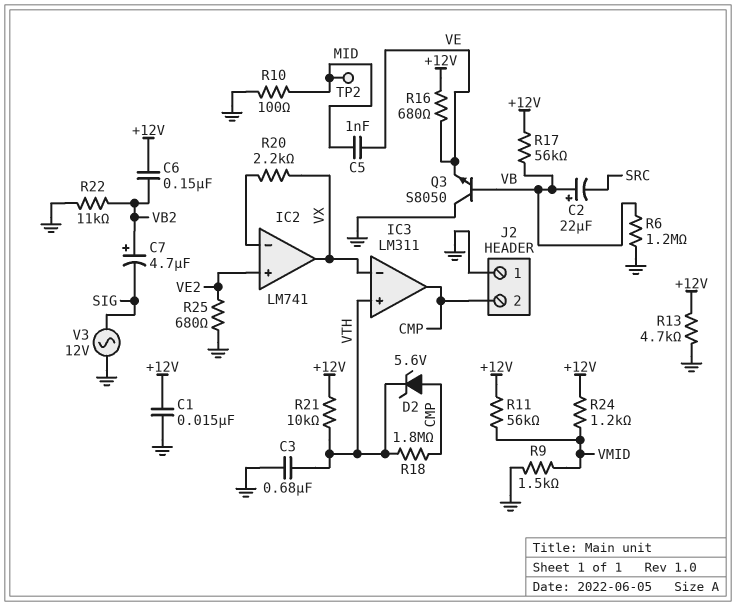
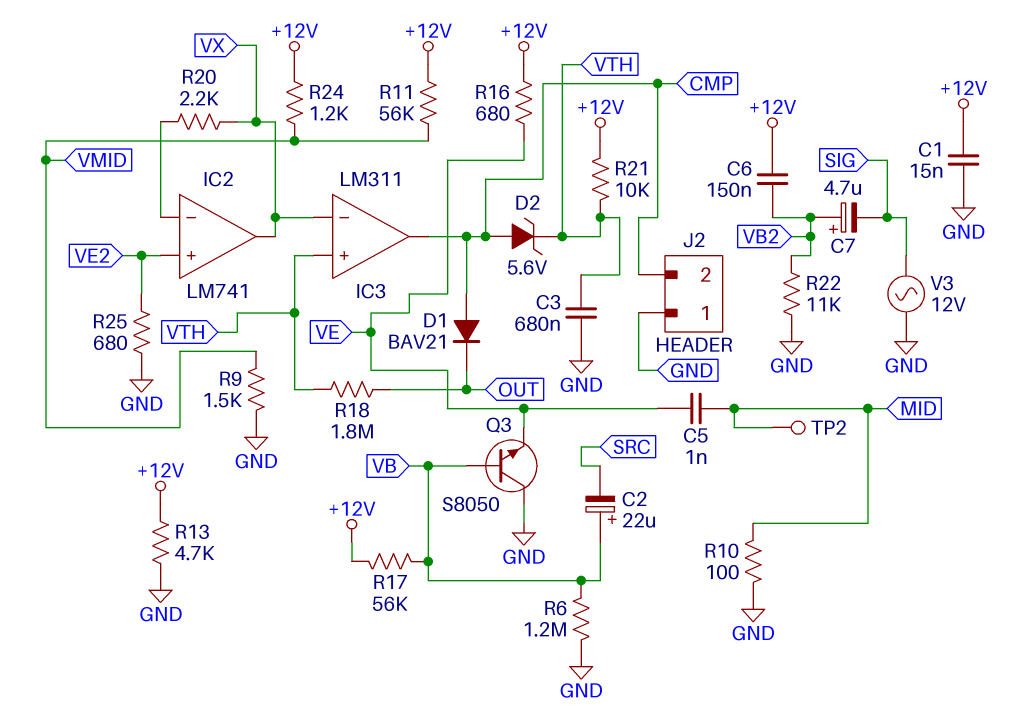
D1: none -> diode BAV21 (A CMP, K OUT)
R18: 1.8M (CMP, VTH) -> 1.8M (OUT, VTH)

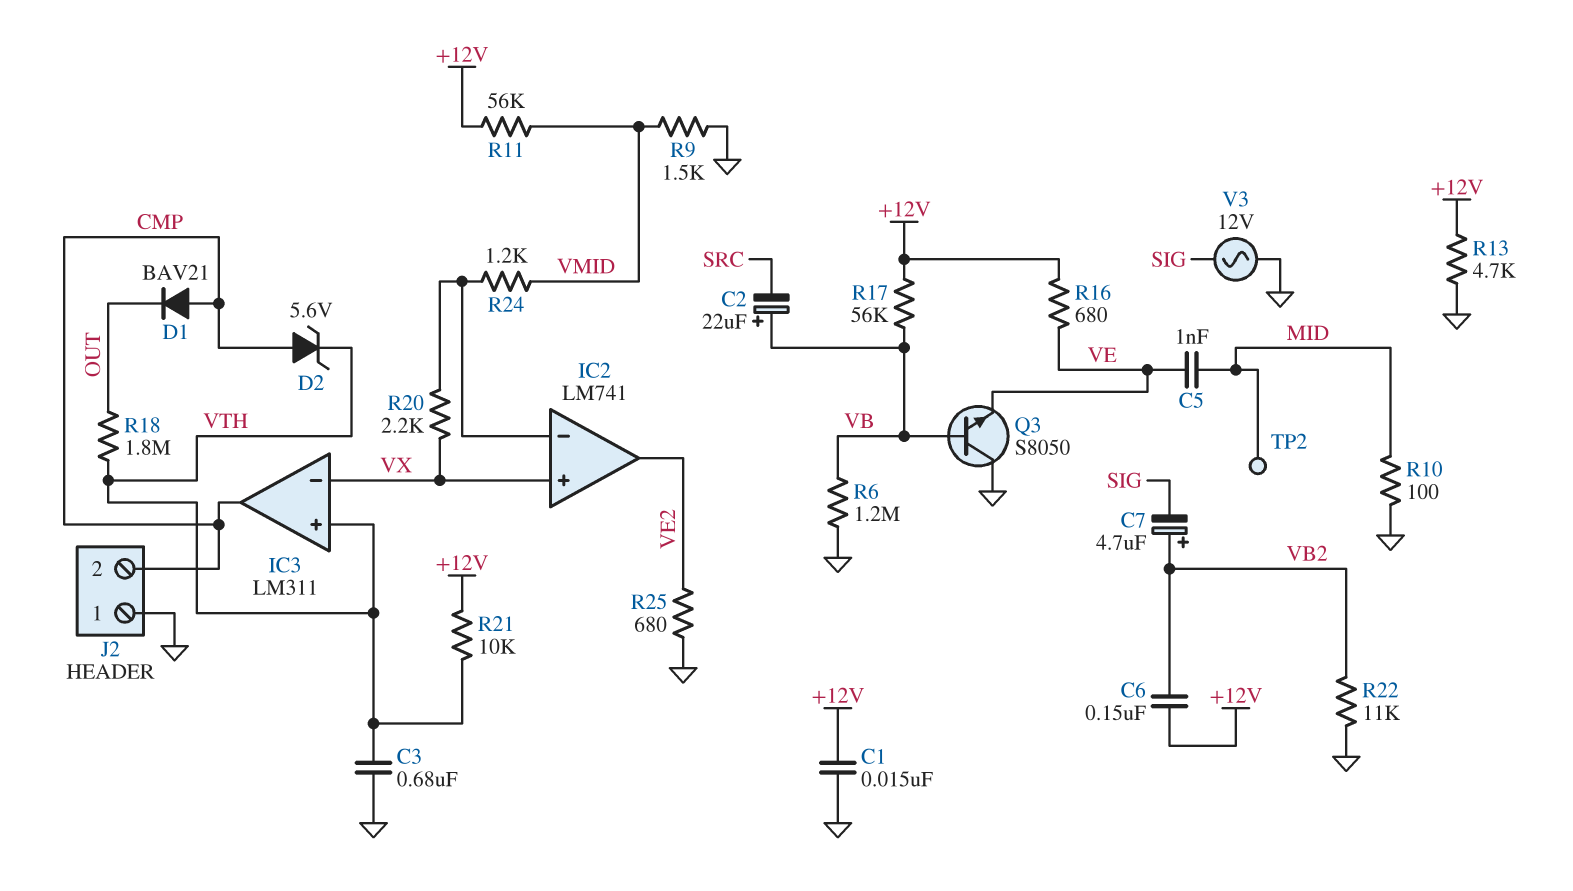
IC2 pin in+: VE2 -> VX
IC2 pin out: VX -> VE2
R24: 1.2k (+12V, VMID) -> 1.2k (IC2/in-, VMID)

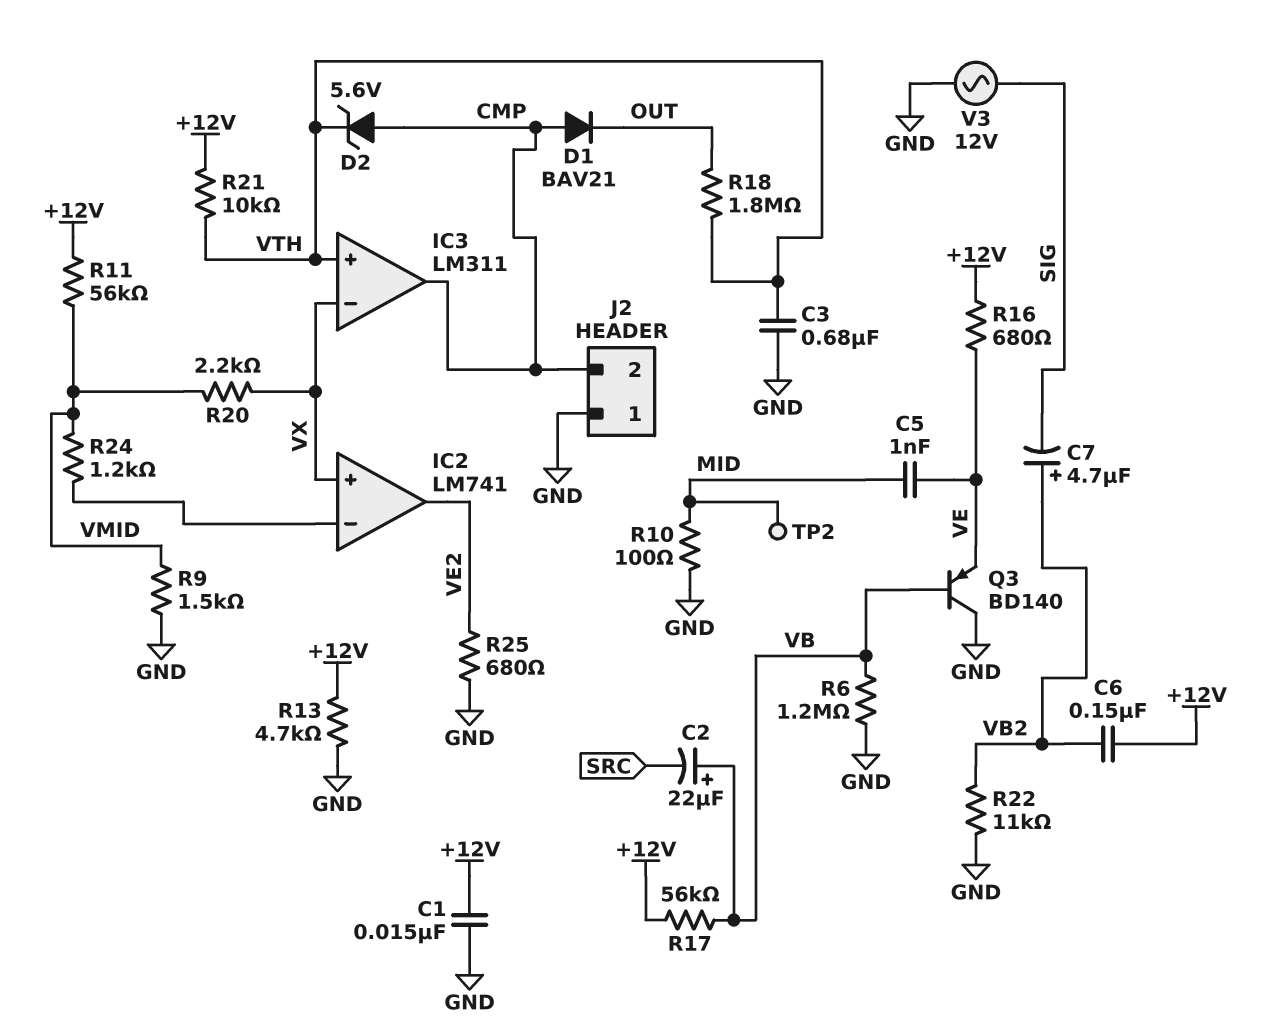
Q3: NPN S8050 (B VB, C GND, E VE) -> PNP BD140 (B VB, C GND, E VE)
R20: 2.2k (IC2/in-, VX) -> 2.2k (VMID, VX)

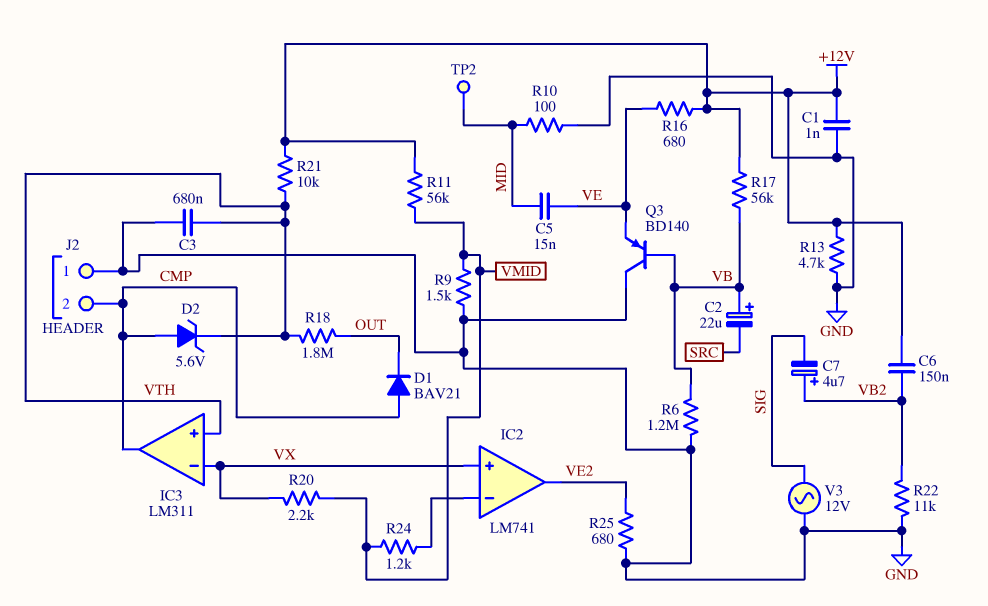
C1: 15nF (+12V, GND) -> 1nF (+12V, GND)
C5: 1nF (MID, VE) -> 15nF (MID, VE)

